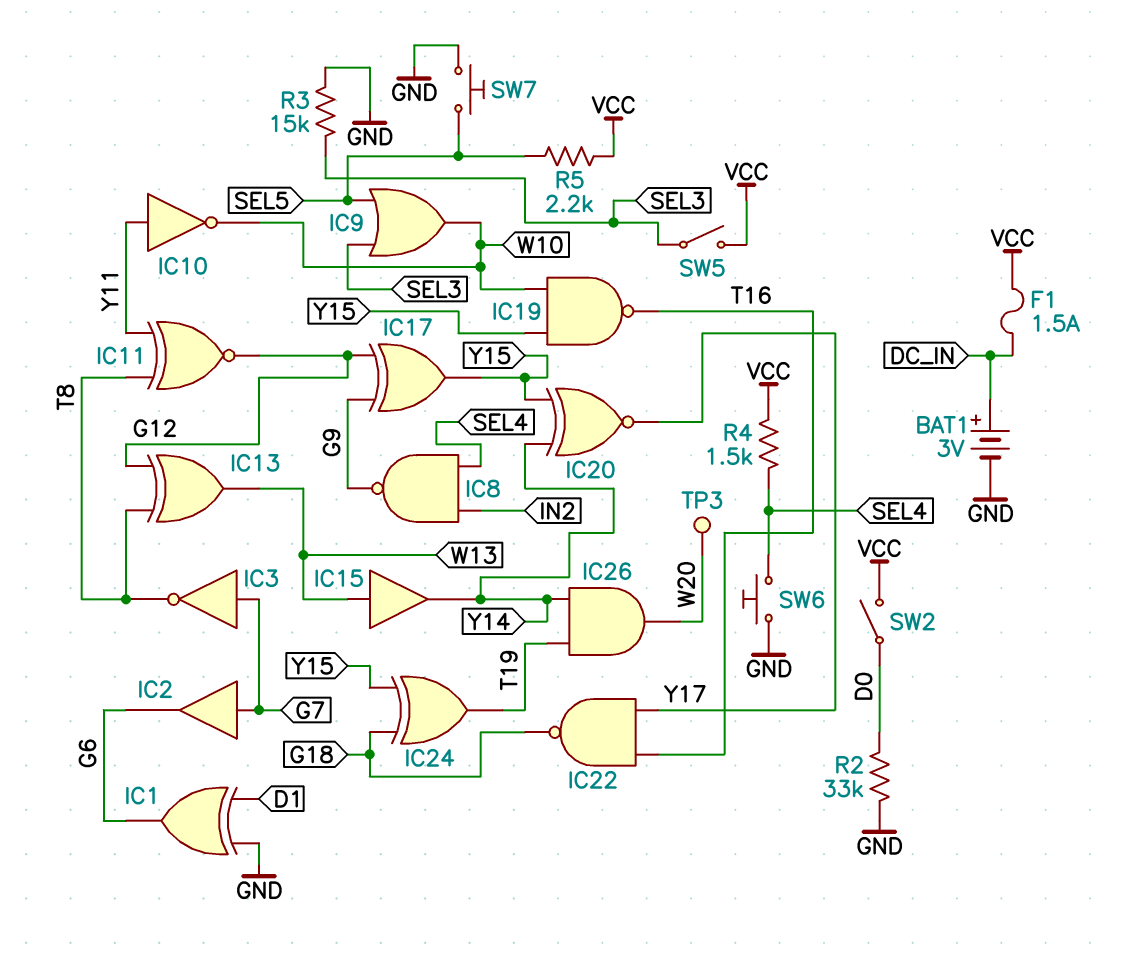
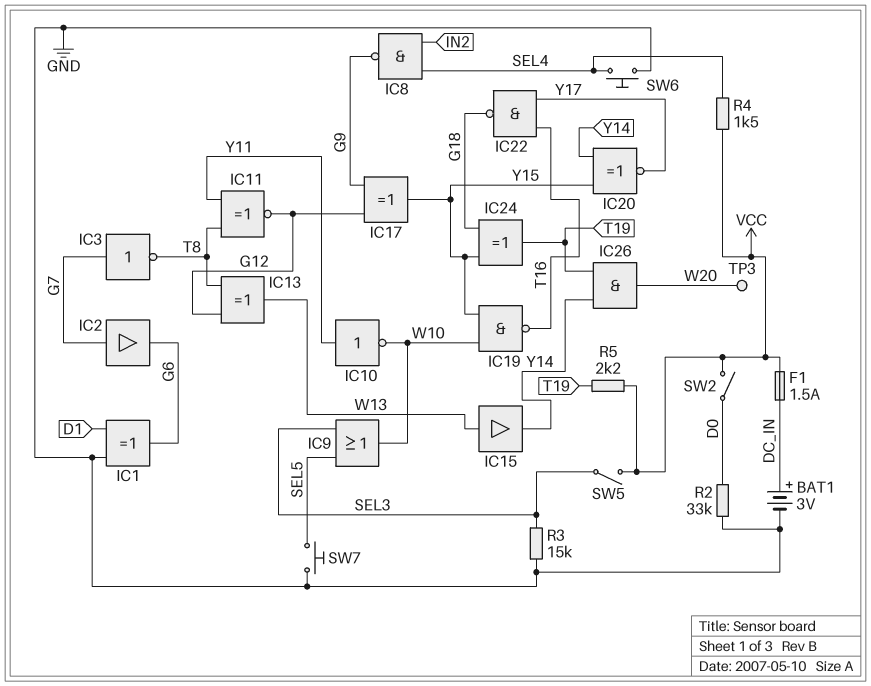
R5: 2.2k (SEL5, VCC) -> 2.2k (T19, VCC)

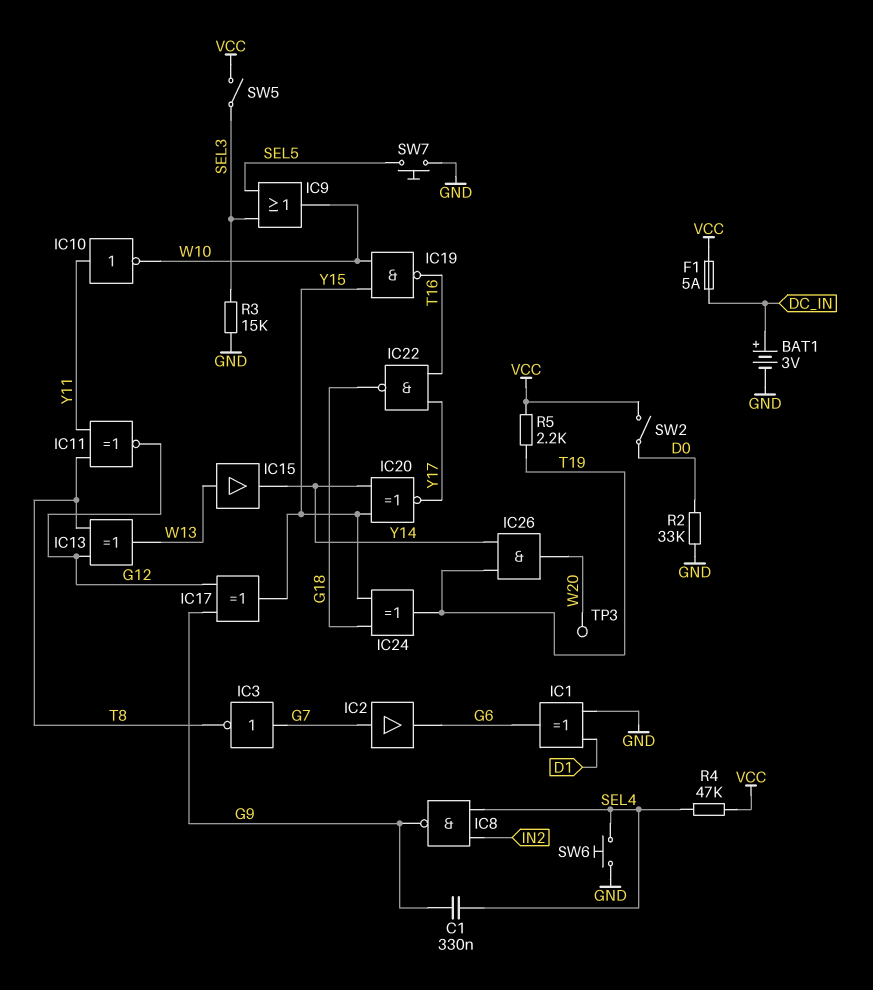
C1: none -> 330nF (G9, SEL4)
F1: 1.5A (DC_IN, VCC) -> 5A (DC_IN, VCC)
R4: 1.5k (SEL4, VCC) -> 47k (SEL4, VCC)

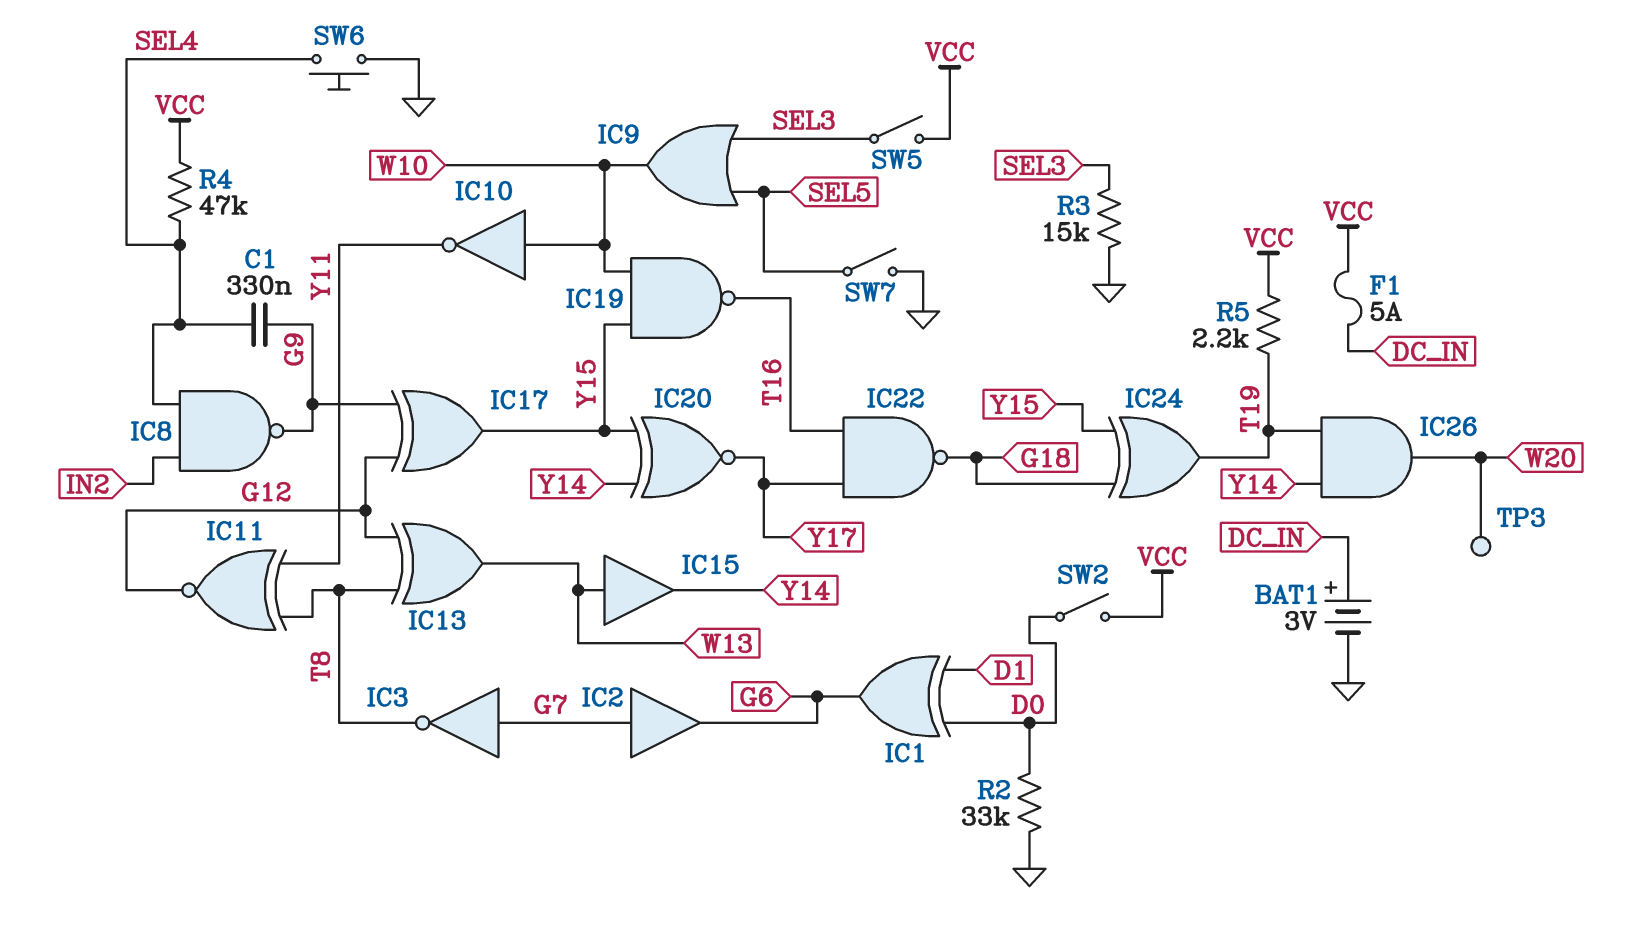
IC1: XOR (in D1, in GND, out G6) -> XOR (in D0, in D1, out G6)
IC10: NOT (in Y11, out W10) -> NOT (in W10, out Y11)
SW7: button (GND, SEL5) -> switch (GND, SEL5)

